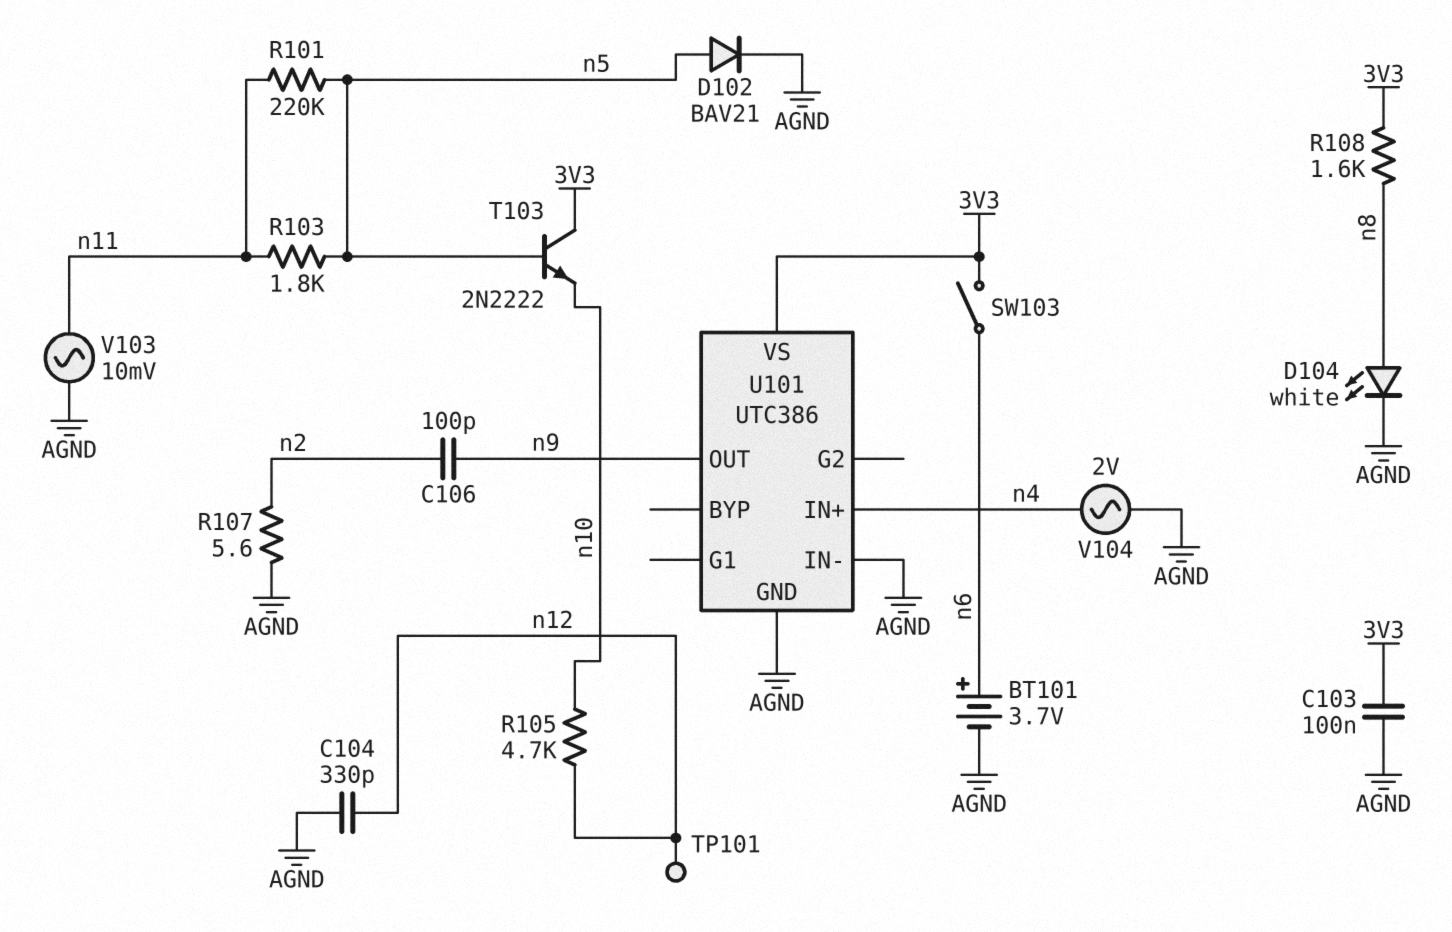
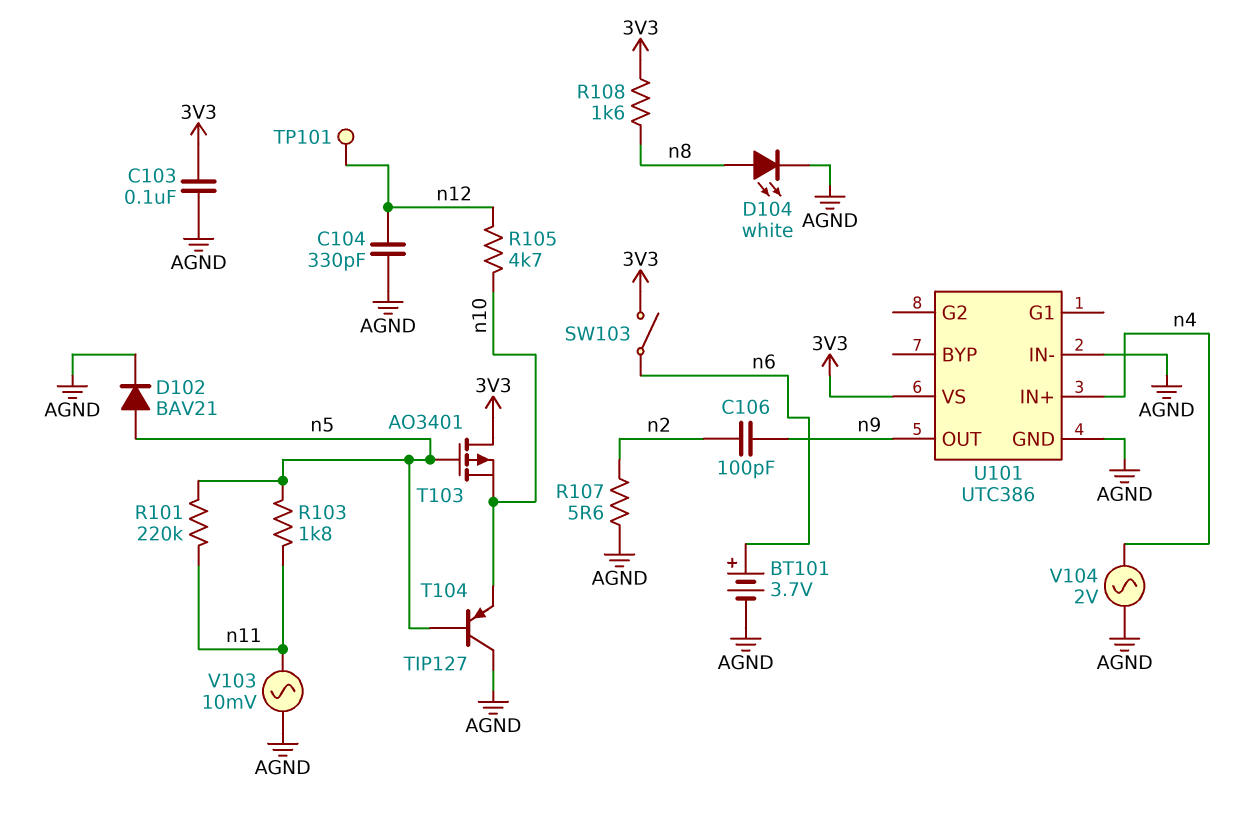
T103: NPN 2N2222 (B n5, C 3V3, E n10) -> PMOS AO3401 (G n5, D 3V3, S n10)
T104: none -> PNP TIP127 (B n5, C AGND, E n10)

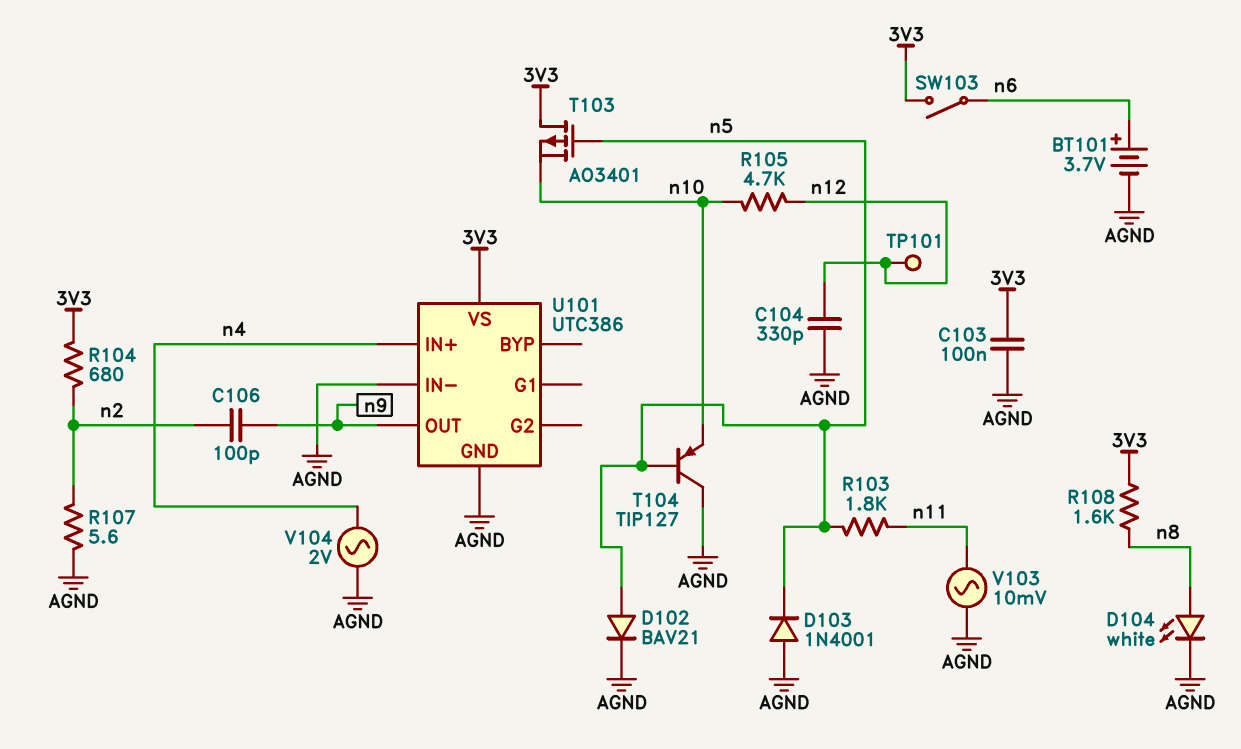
D103: none -> diode 1N4001 (A AGND, K n5)
R101: 220k (n5, n11) -> none
R104: none -> 680 (3V3, n2)

